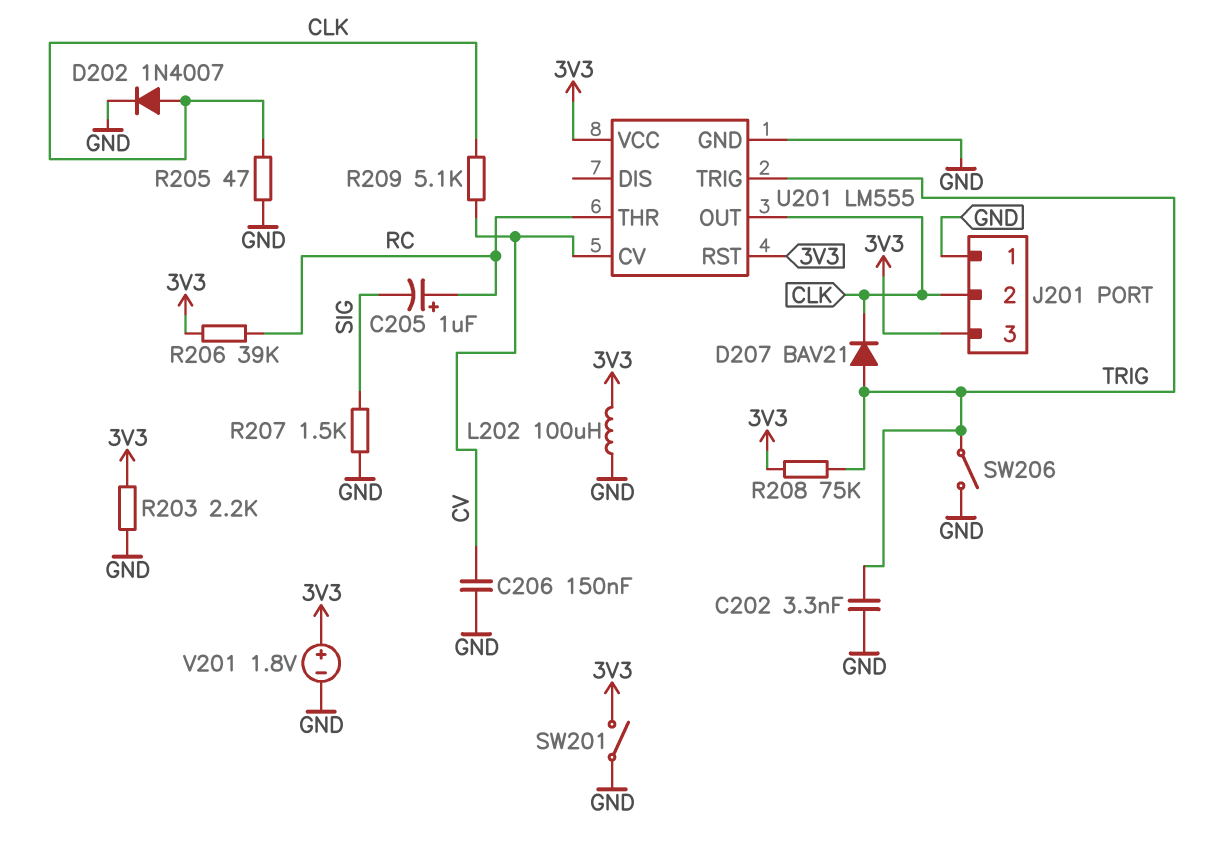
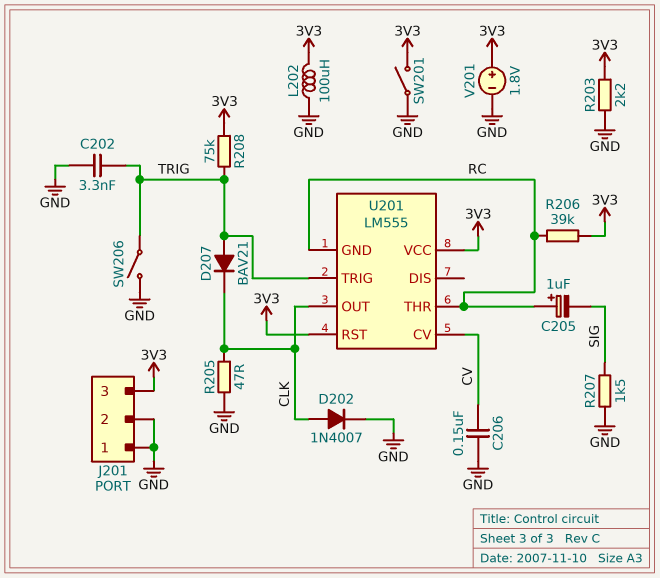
J201 pin 2: CLK -> GND
R209: 5.1k (CLK, CV) -> none
U201 pin GND: GND -> RC

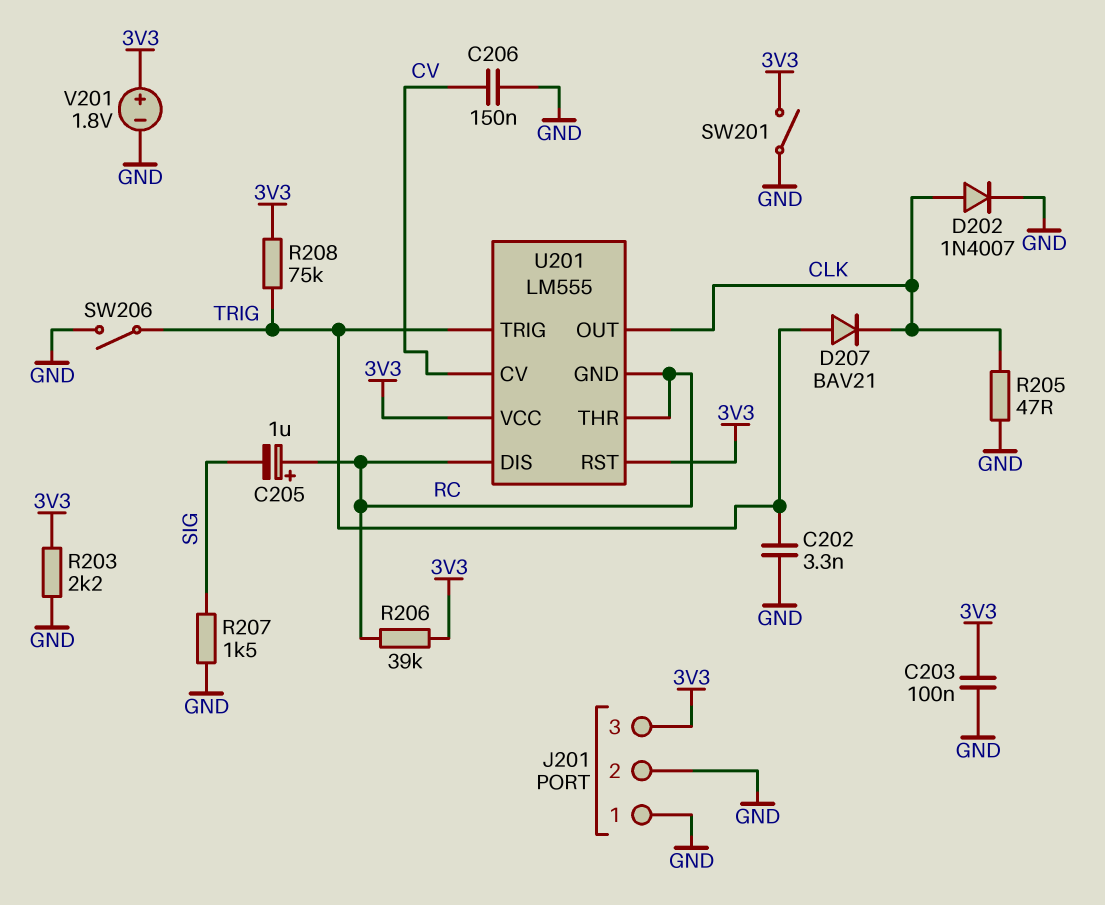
C203: none -> 100nF (3V3, GND)
L202: 100uH (3V3, GND) -> none
U201 pin DIS: none -> RC

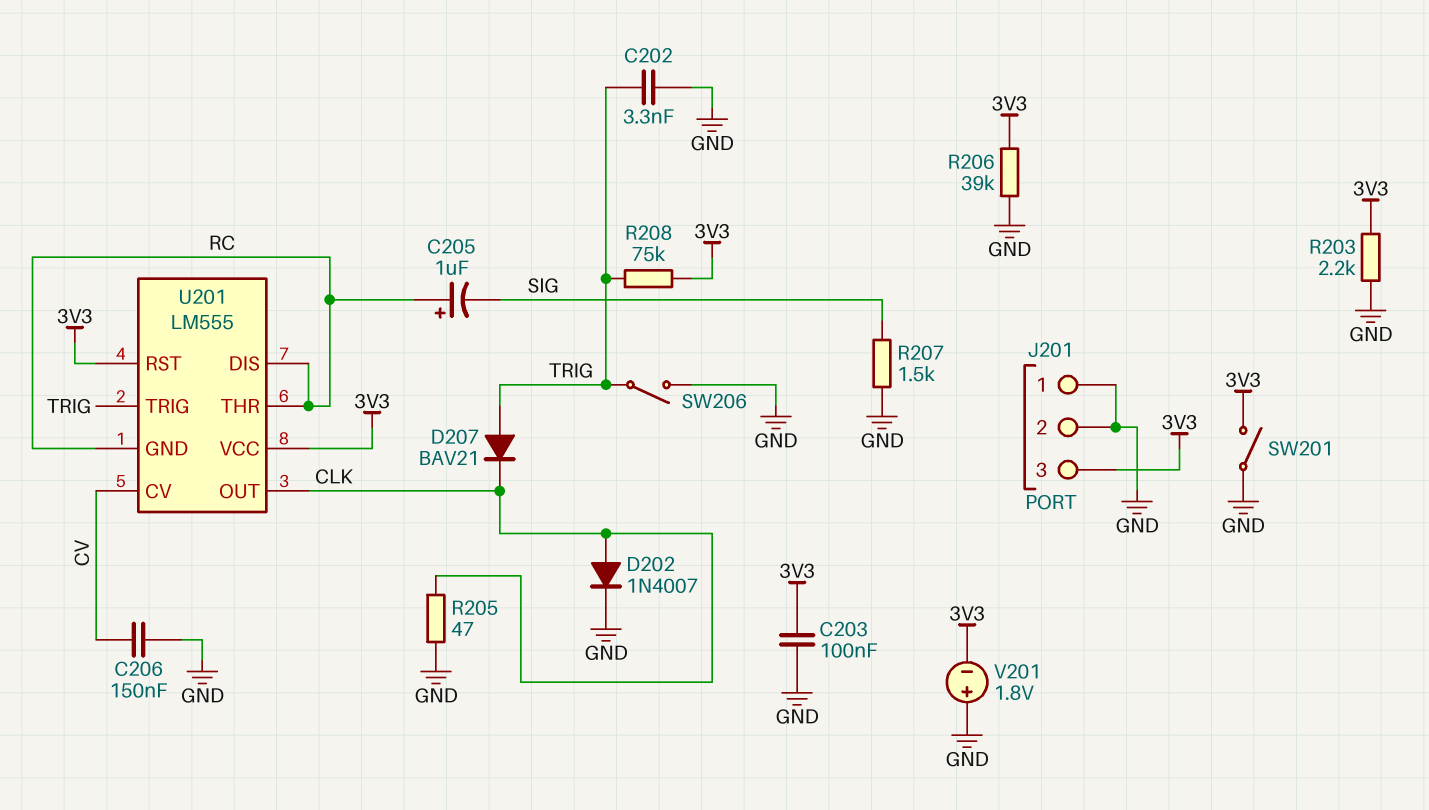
R206: 39k (3V3, RC) -> 39k (3V3, GND)
V201: 1.8V (plus 3V3, minus GND) -> 1.8V (plus GND, minus 3V3)

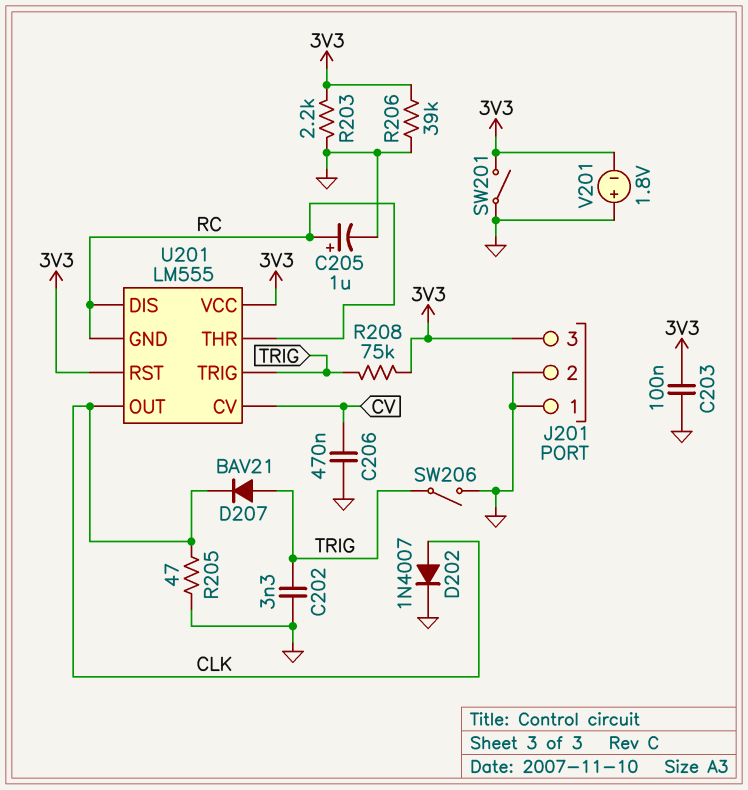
C205: 1uF (plus RC, minus SIG) -> 1uF (plus RC, minus GND)
C206: 150nF (CV, GND) -> 470nF (CV, GND)
R207: 1.5k (GND, SIG) -> none

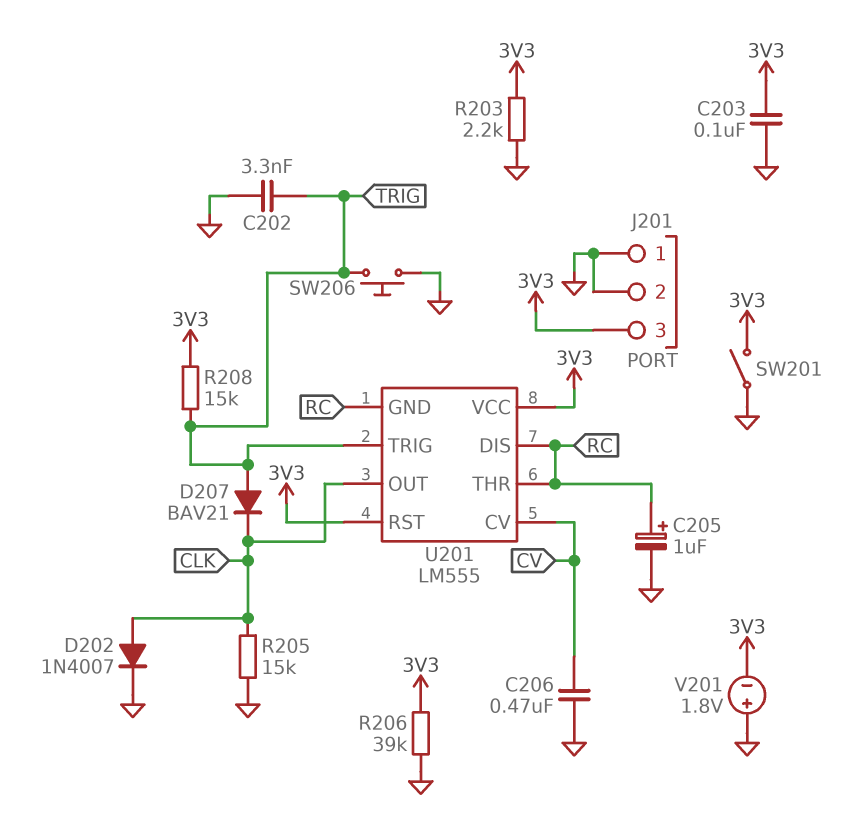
R205: 47 (CLK, GND) -> 15k (CLK, GND)
R208: 75k (3V3, TRIG) -> 15k (3V3, TRIG)
SW206: switch (GND, TRIG) -> button (GND, TRIG)

